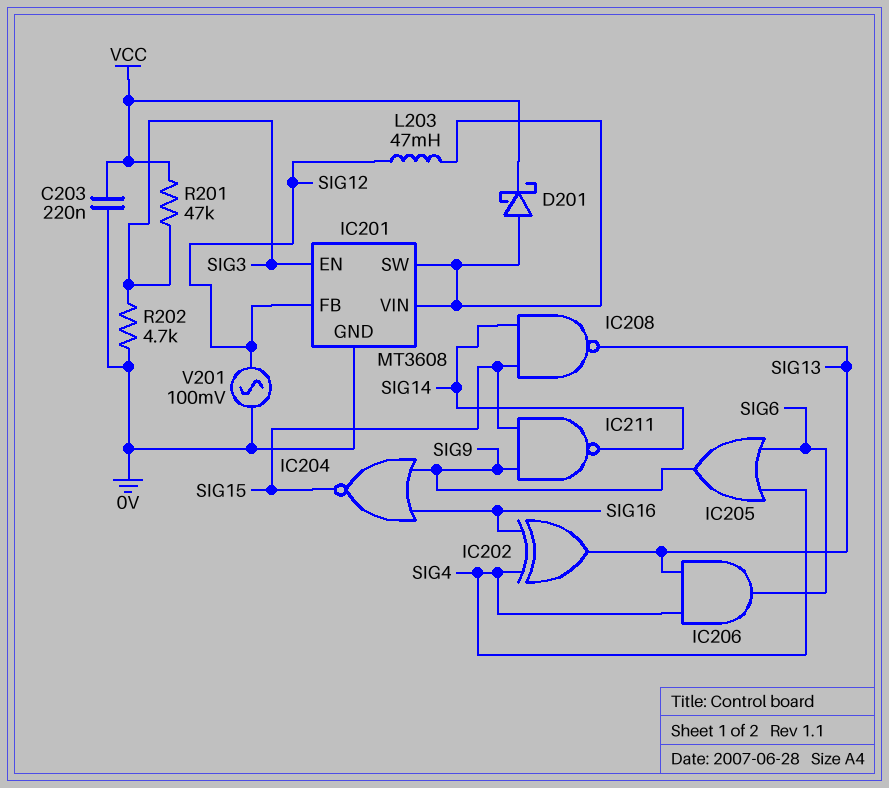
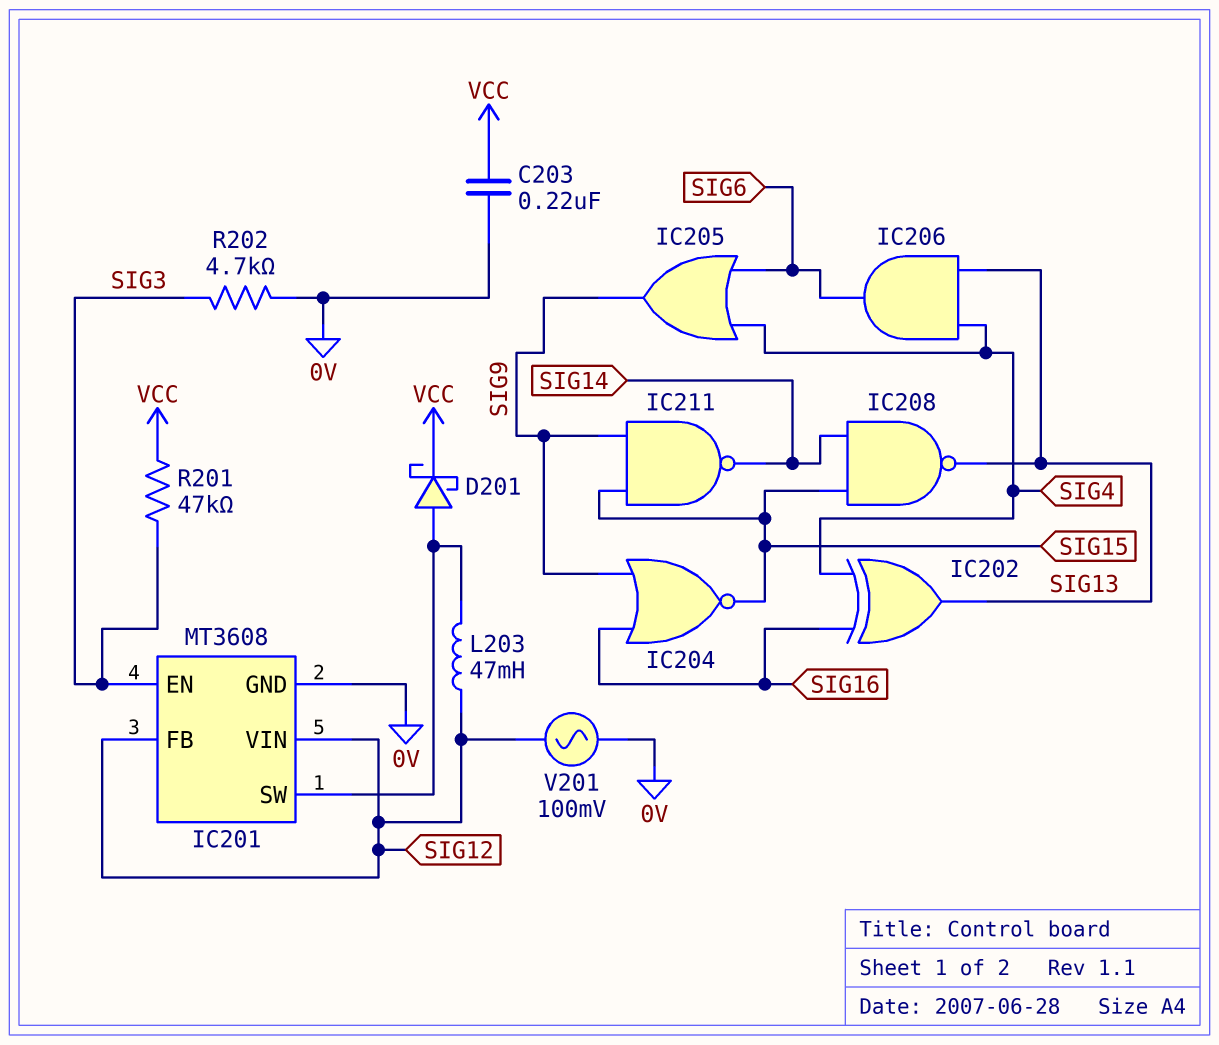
IC201 pin VIN: IC201/SW -> SIG12

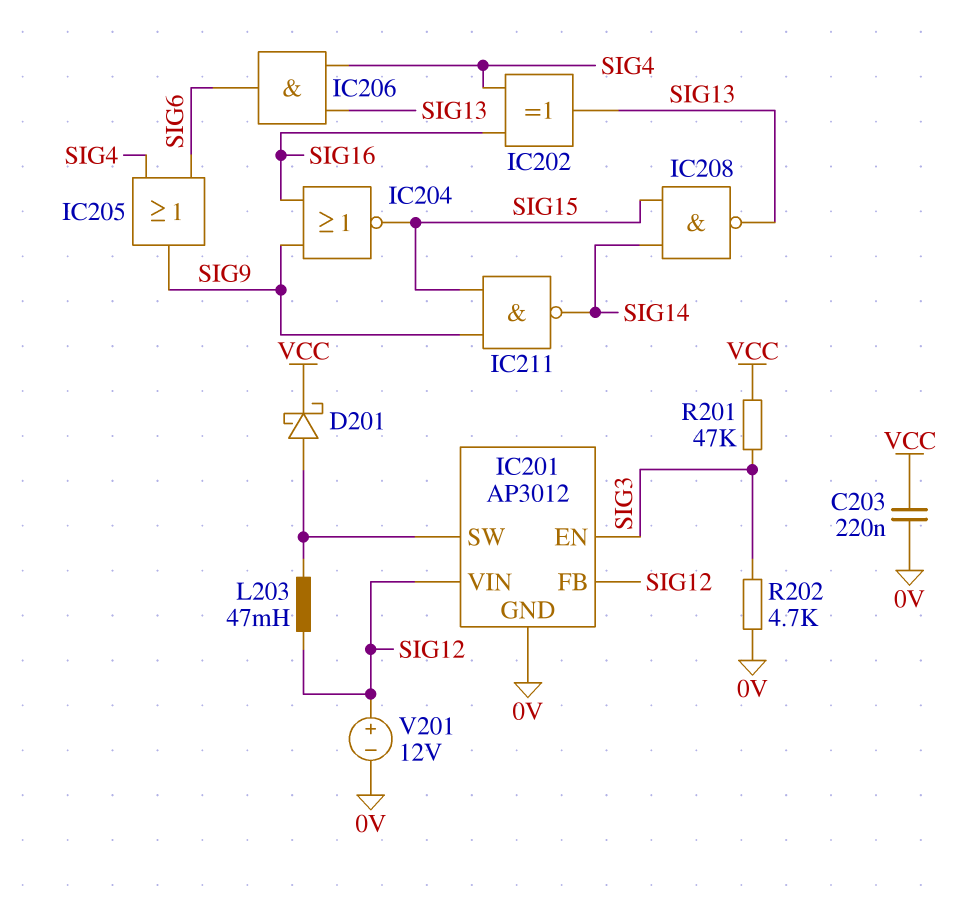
IC201: MT3608 -> AP3012
V201: AC 100mV (0V, SIG12) -> 12V (plus SIG12, minus 0V)

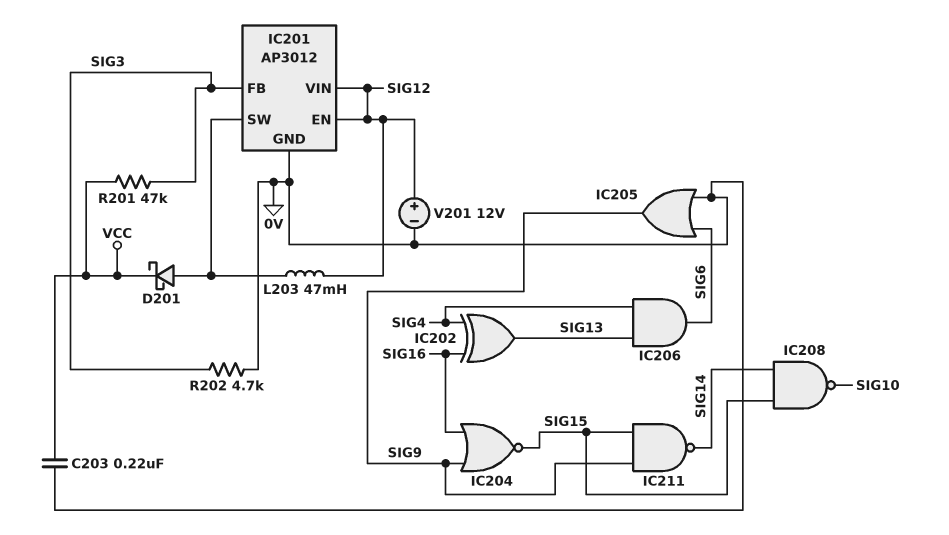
IC201 pin EN: SIG3 -> SIG12
IC201 pin FB: SIG12 -> SIG3
IC205: OR (in SIG4, in SIG6, out SIG9) -> OR (in 0V, in SIG6, out SIG9)
IC208: NAND (in SIG14, in SIG15, out SIG13) -> NAND (in SIG14, in SIG15, out SIG10)

